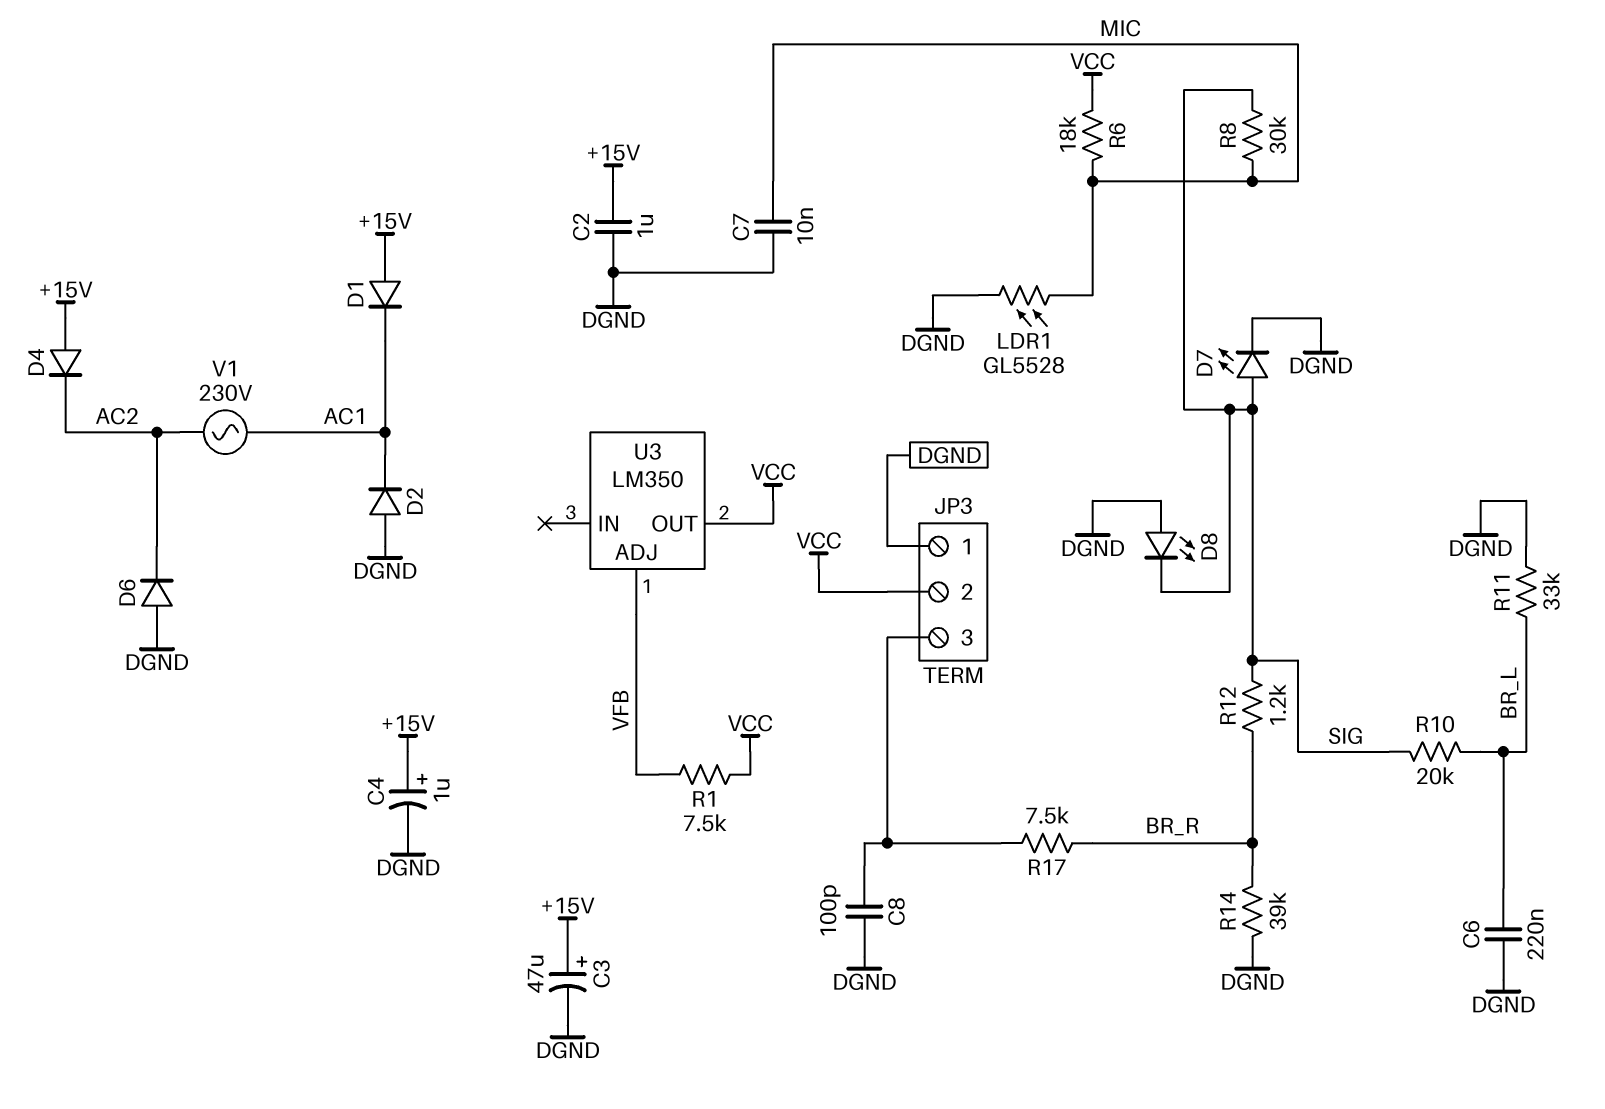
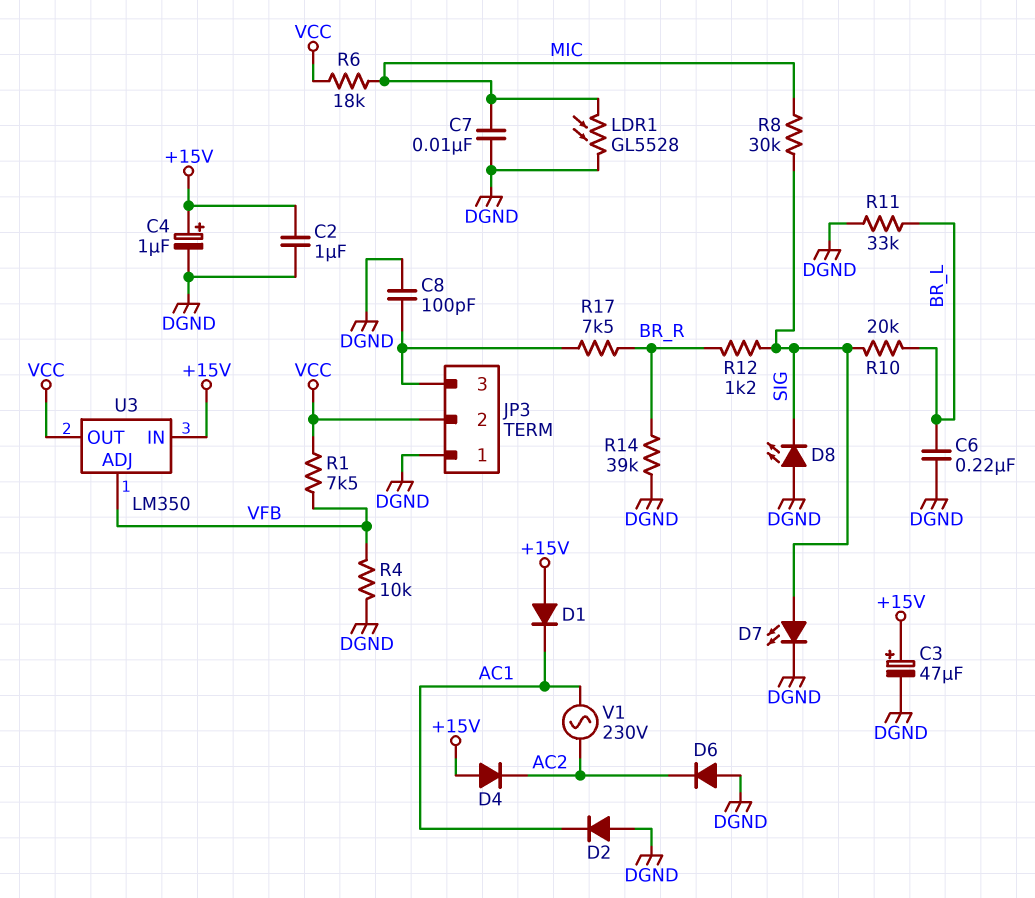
R4: none -> 10k (DGND, VFB)
U3 pin IN: none -> +15V

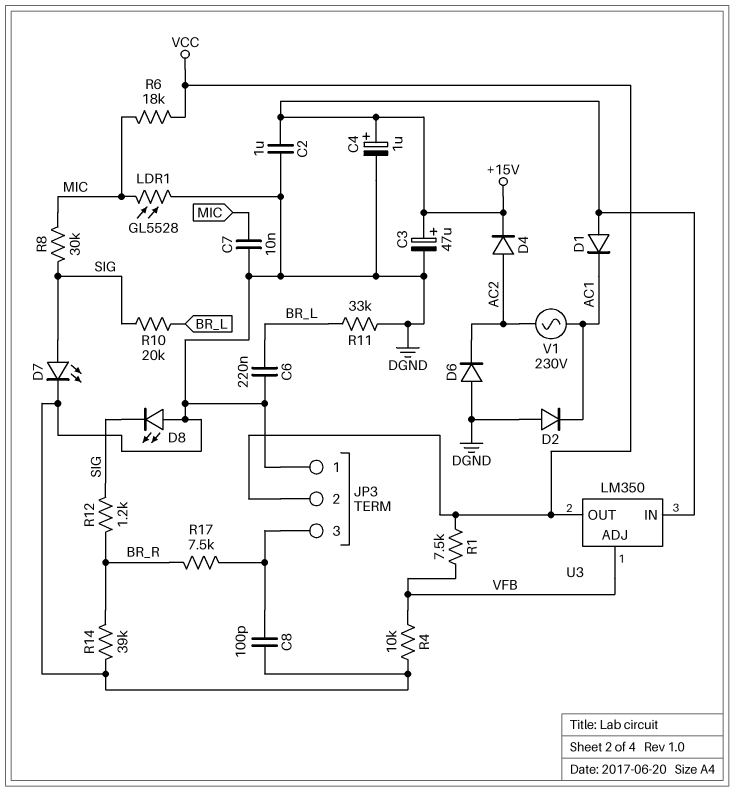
D4: diode (A +15V, K AC2) -> diode (A AC2, K +15V)

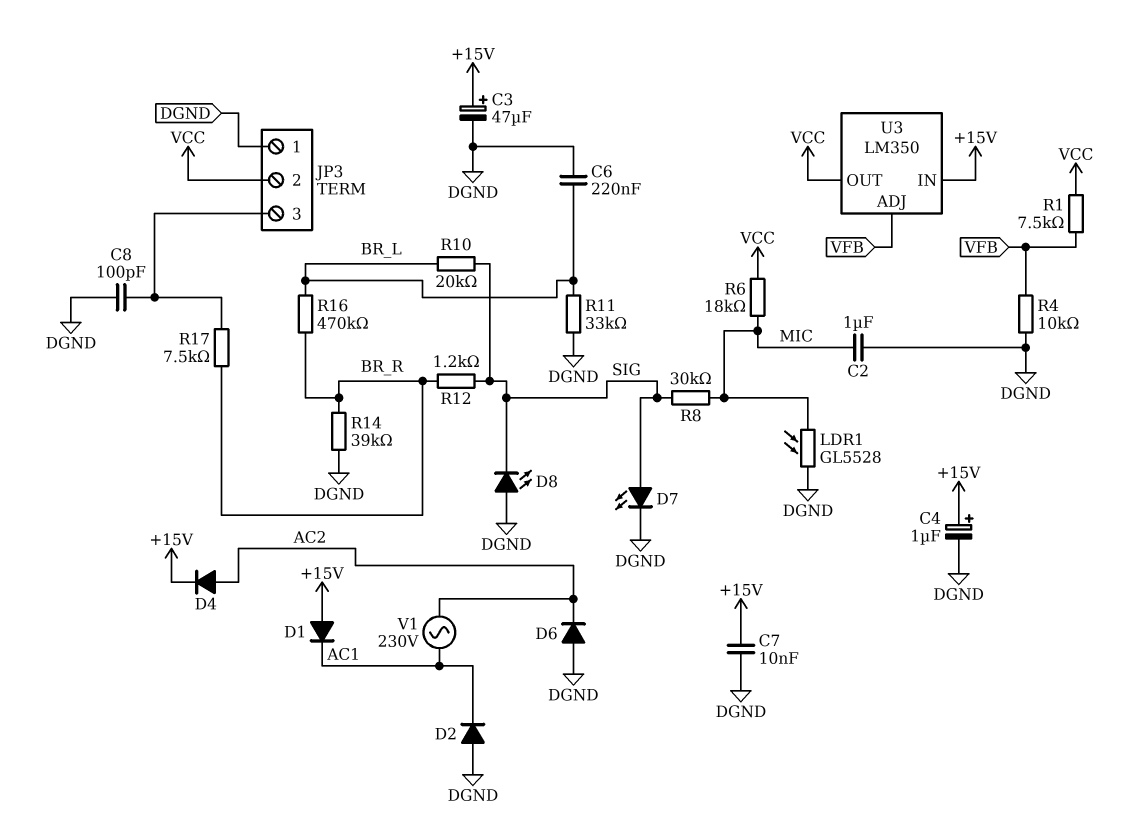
C2: 1uF (+15V, DGND) -> 1uF (DGND, MIC)
C7: 10nF (DGND, MIC) -> 10nF (+15V, DGND)
R16: none -> 470k (BR_L, BR_R)

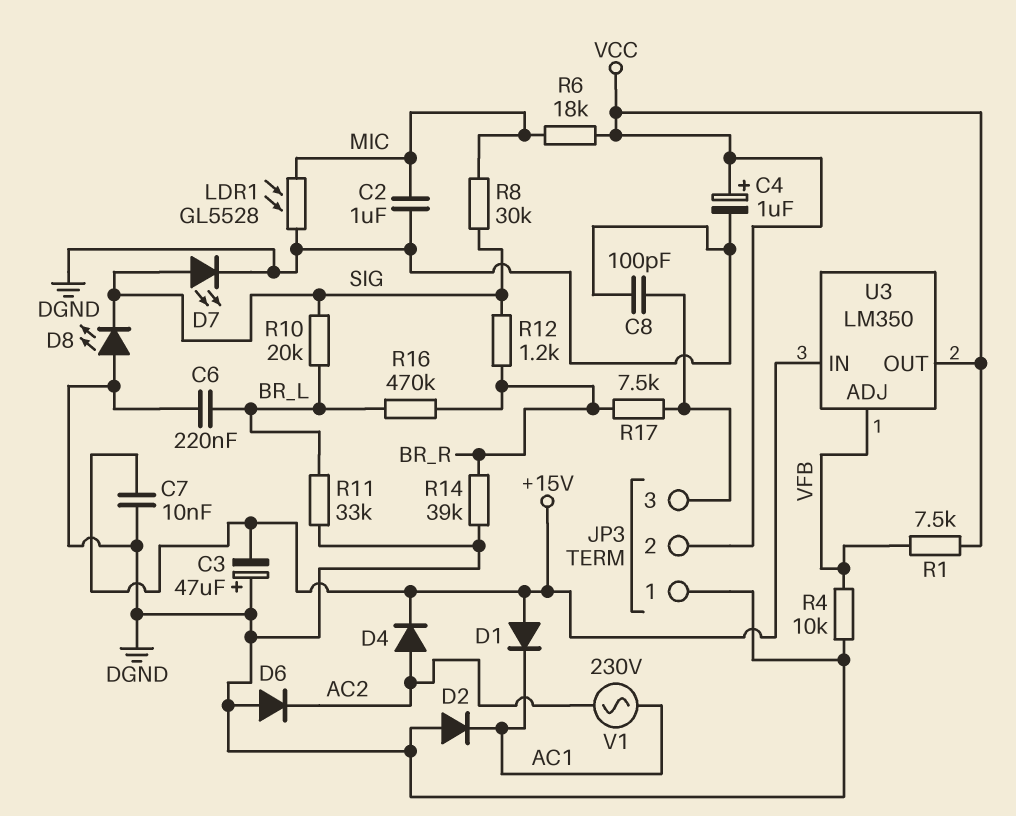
C3: 47uF (plus +15V, minus DGND) -> 47uF (plus DGND, minus +15V)
C4: 1uF (plus +15V, minus DGND) -> 1uF (plus VCC, minus DGND)

